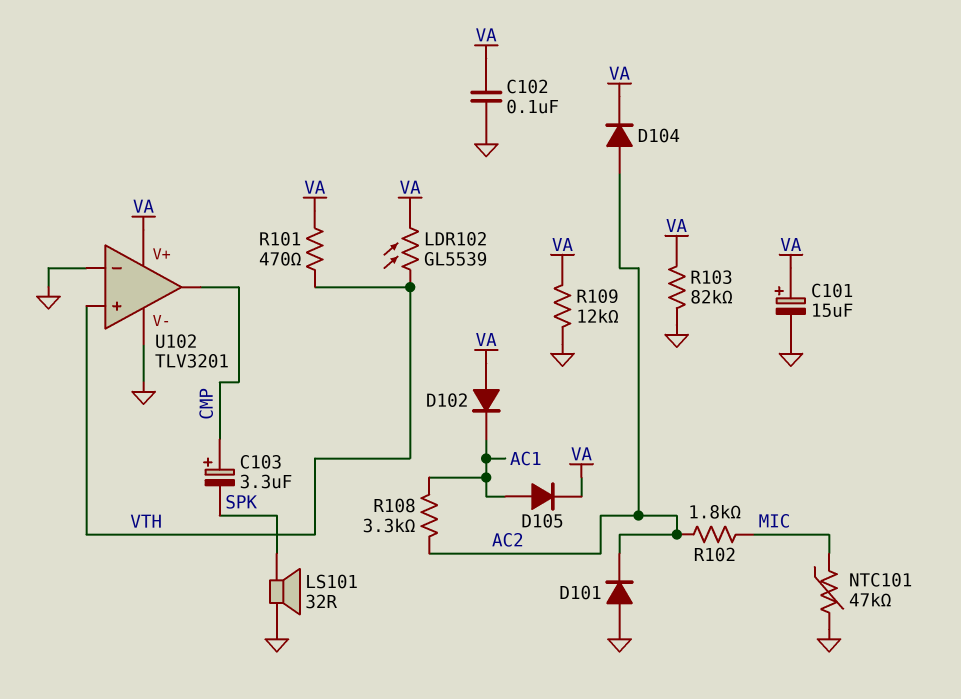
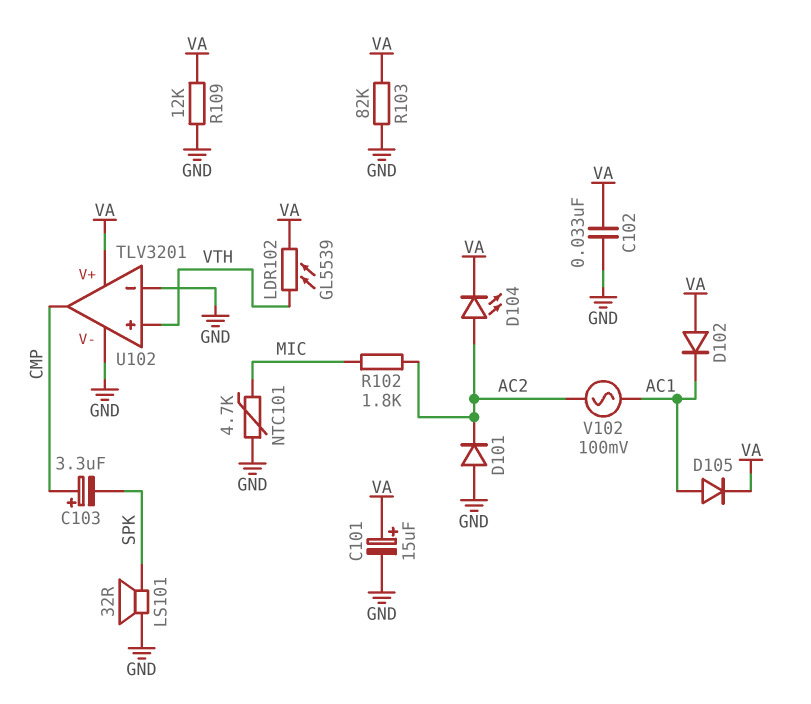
C102: 100nF (GND, VA) -> 33nF (GND, VA)
D104: diode (A AC2, K VA) -> LED (A AC2, K VA)
NTC101: 47k (GND, MIC) -> 4.7k (GND, MIC)
R101: 470 (VA, VTH) -> none
R108: 3.3k (AC1, AC2) -> none
V102: none -> AC 100mV (AC1, AC2)

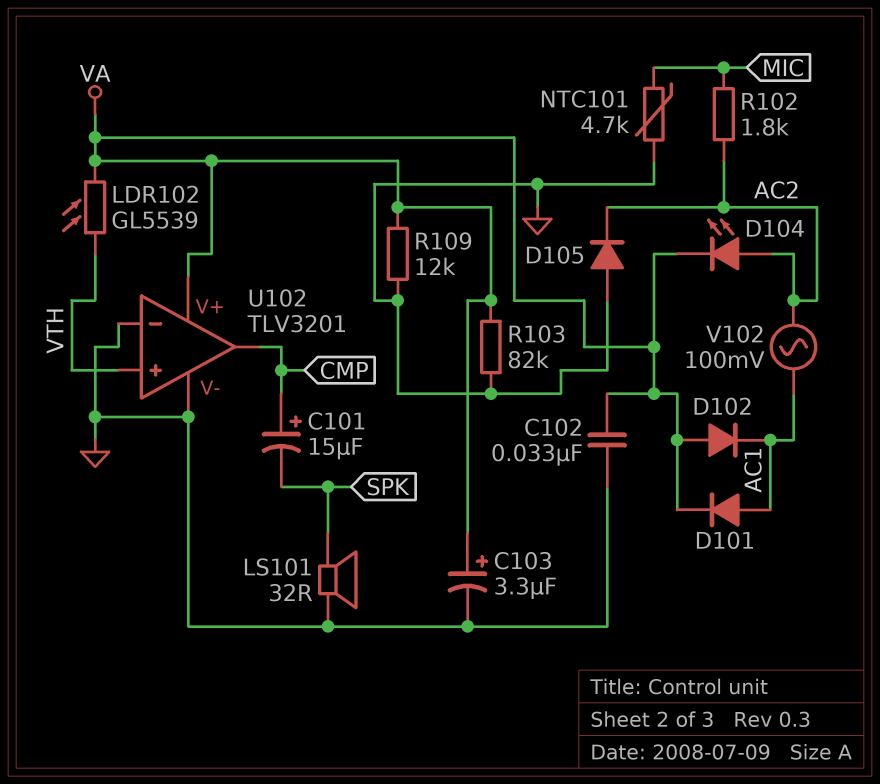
C101: 15uF (plus VA, minus GND) -> 15uF (plus CMP, minus SPK)
C103: 3.3uF (plus CMP, minus SPK) -> 3.3uF (plus VA, minus GND)
D101: diode (A GND, K AC2) -> diode (A AC1, K VA)
D105: diode (A AC1, K VA) -> diode (A GND, K AC2)

